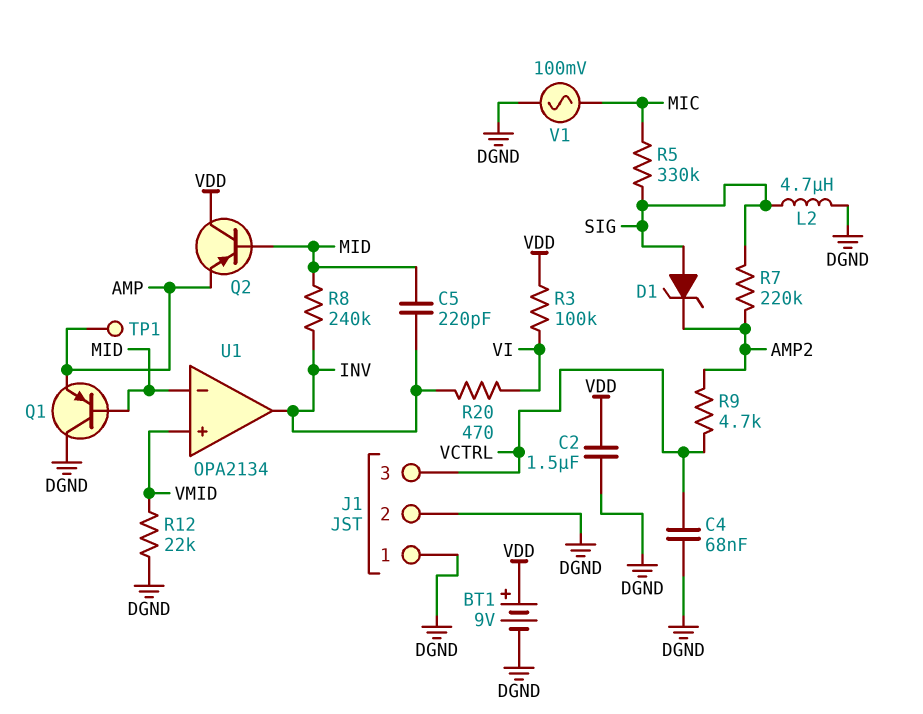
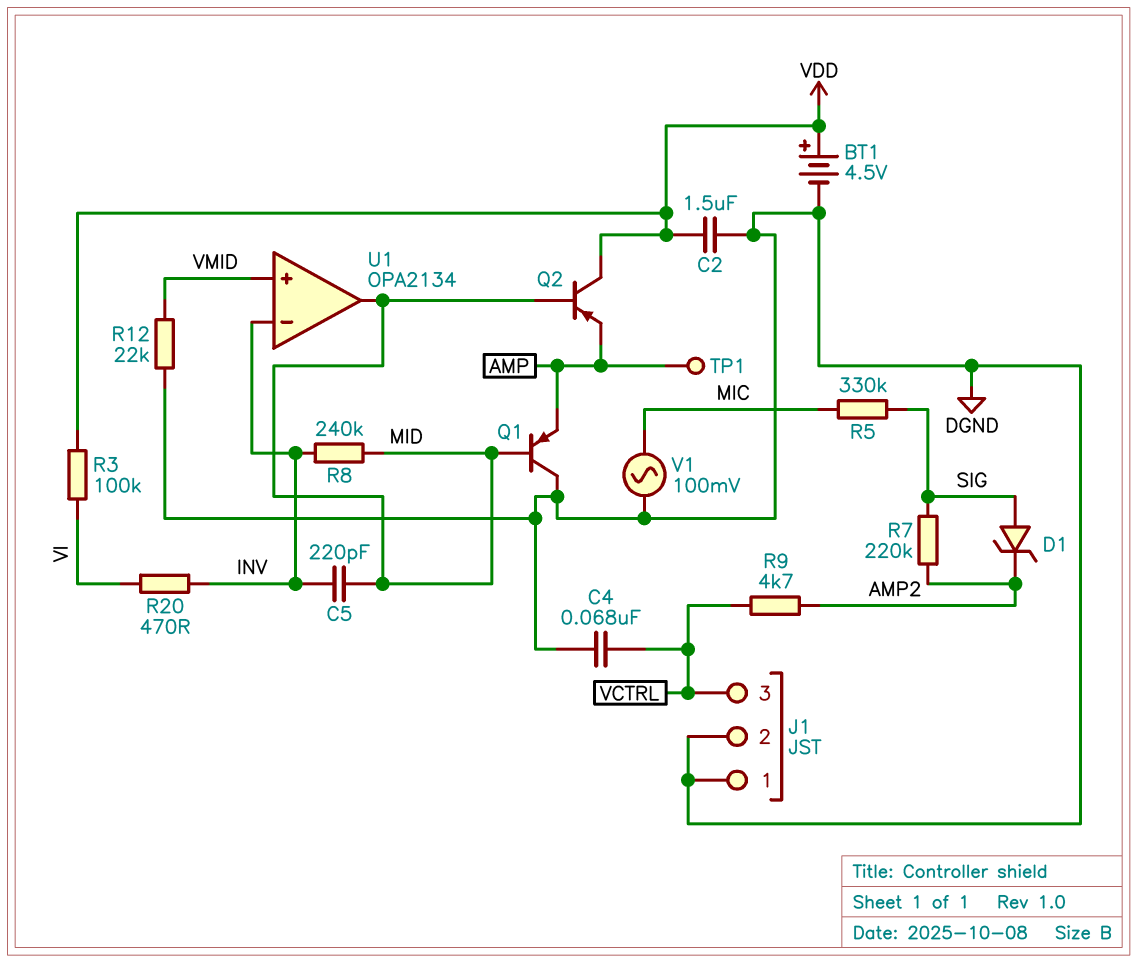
BT1: 9V (plus VDD, minus DGND) -> 4.5V (plus VDD, minus DGND)
L2: 4.7uH (DGND, SIG) -> none
U1 pin in-: MID -> INV
U1 pin out: INV -> MID

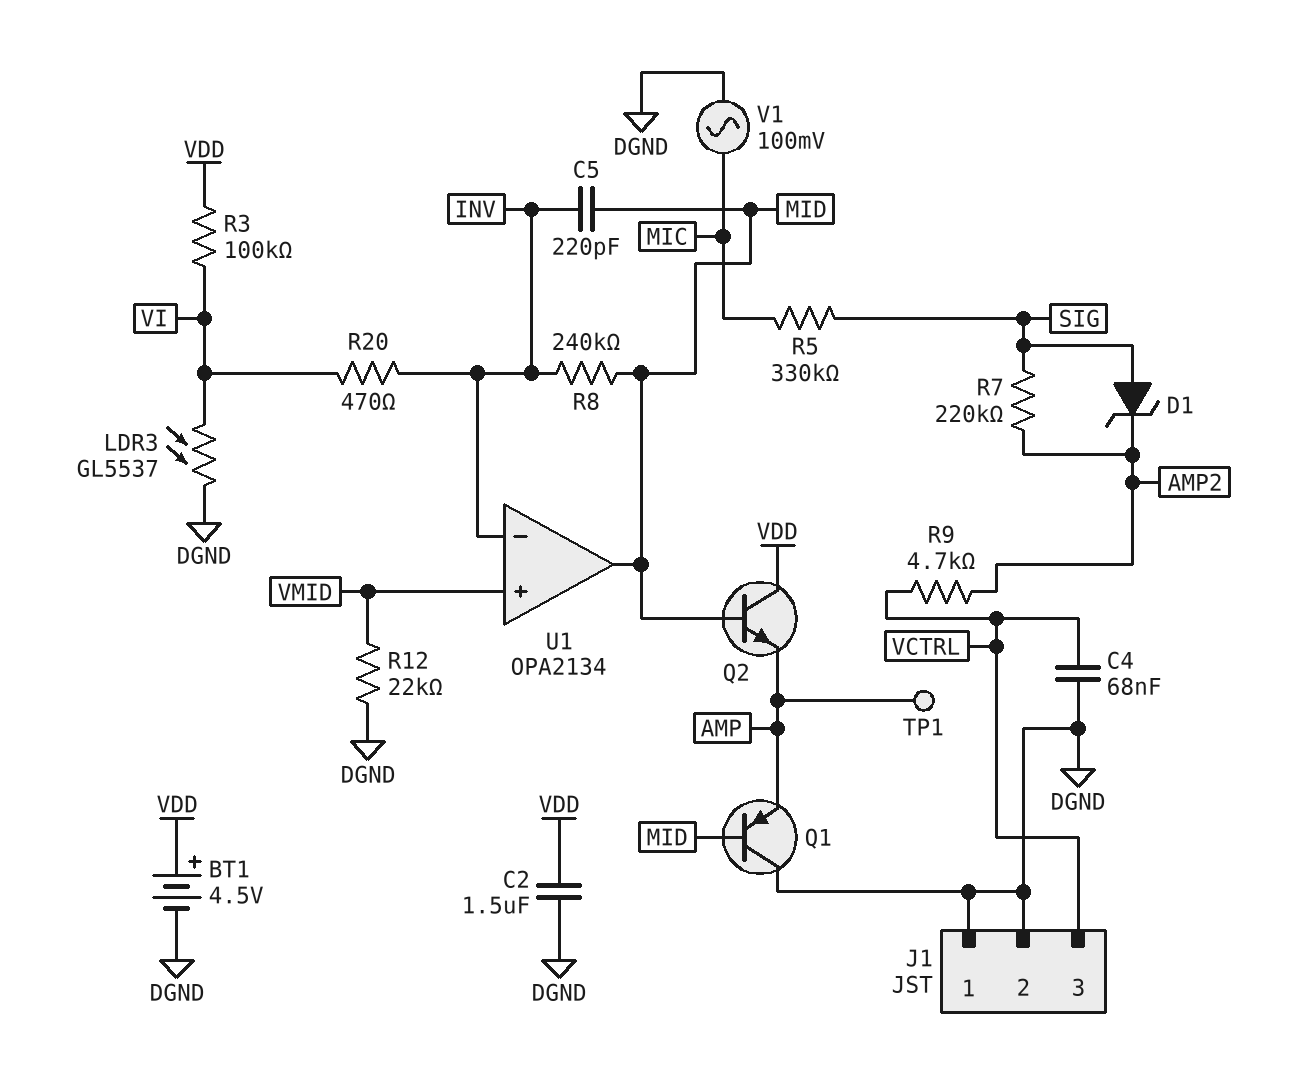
LDR3: none -> GL5537 (DGND, VI)
Q2: PNP (B MID, C VDD, E AMP) -> NPN (B MID, C VDD, E AMP)

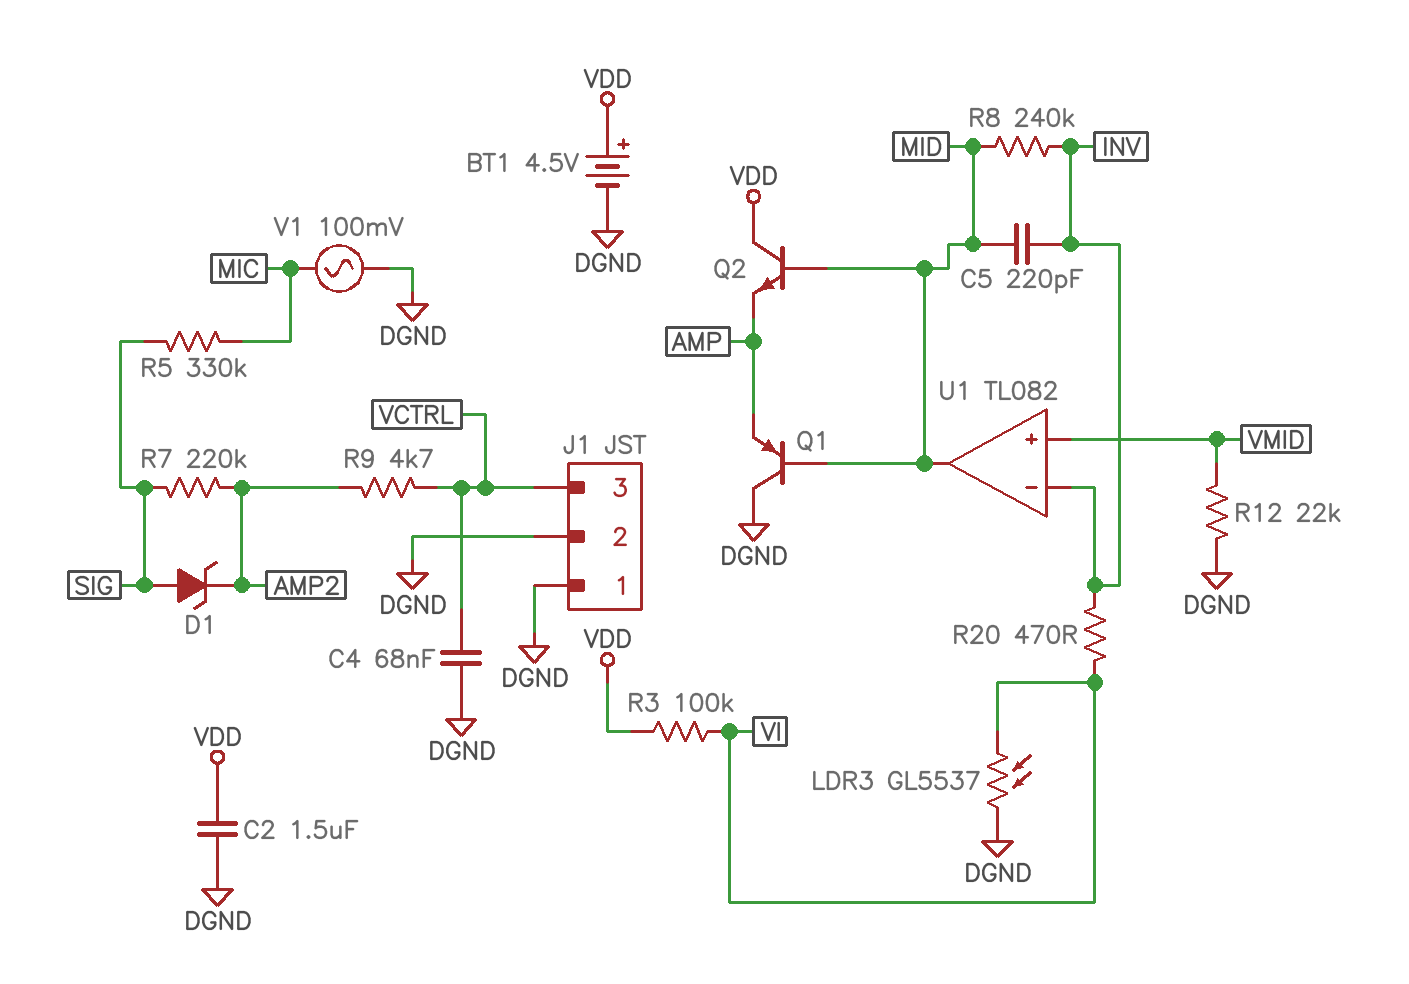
TP1: test point (AMP) -> none
U1: OPA2134 -> TL082

